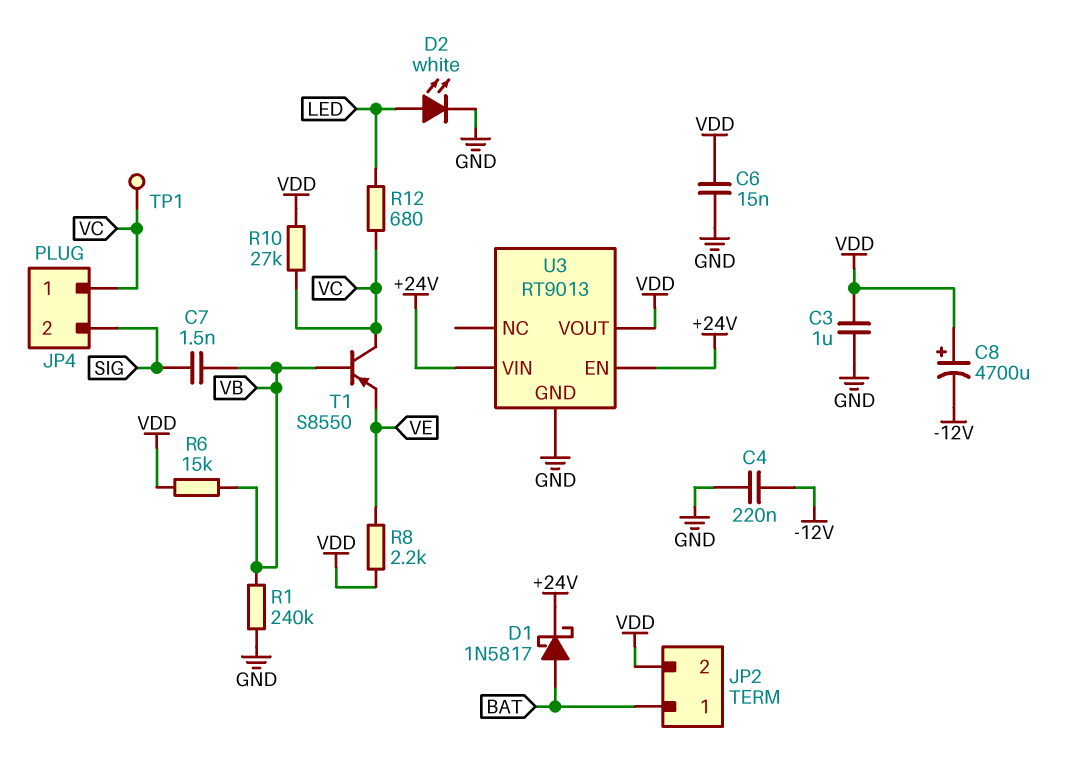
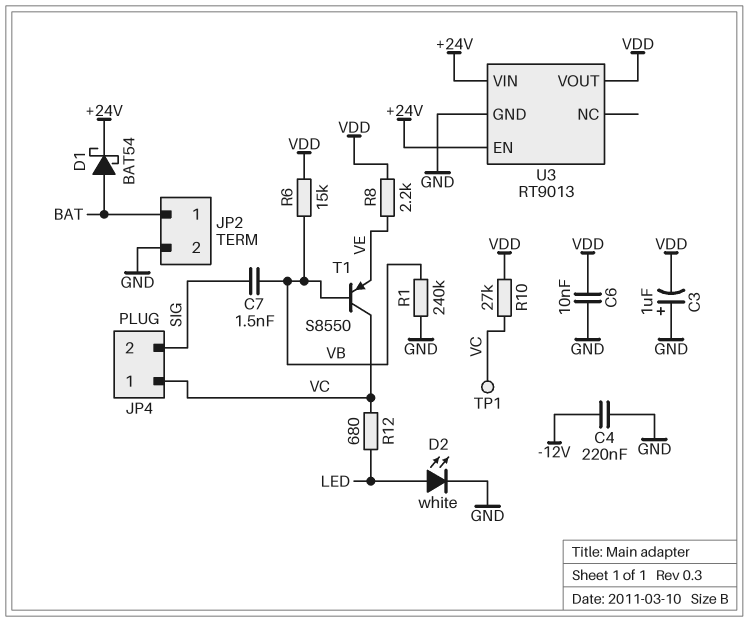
C3: 1uF (GND, VDD) -> 1uF (plus GND, minus VDD)
C6: 15nF (GND, VDD) -> 10nF (GND, VDD)
C8: 4700uF (plus VDD, minus -12V) -> none
D1: schottky 1N5817 (A BAT, K +24V) -> schottky BAT54 (A BAT, K +24V)
JP2 pin 2: VDD -> GND

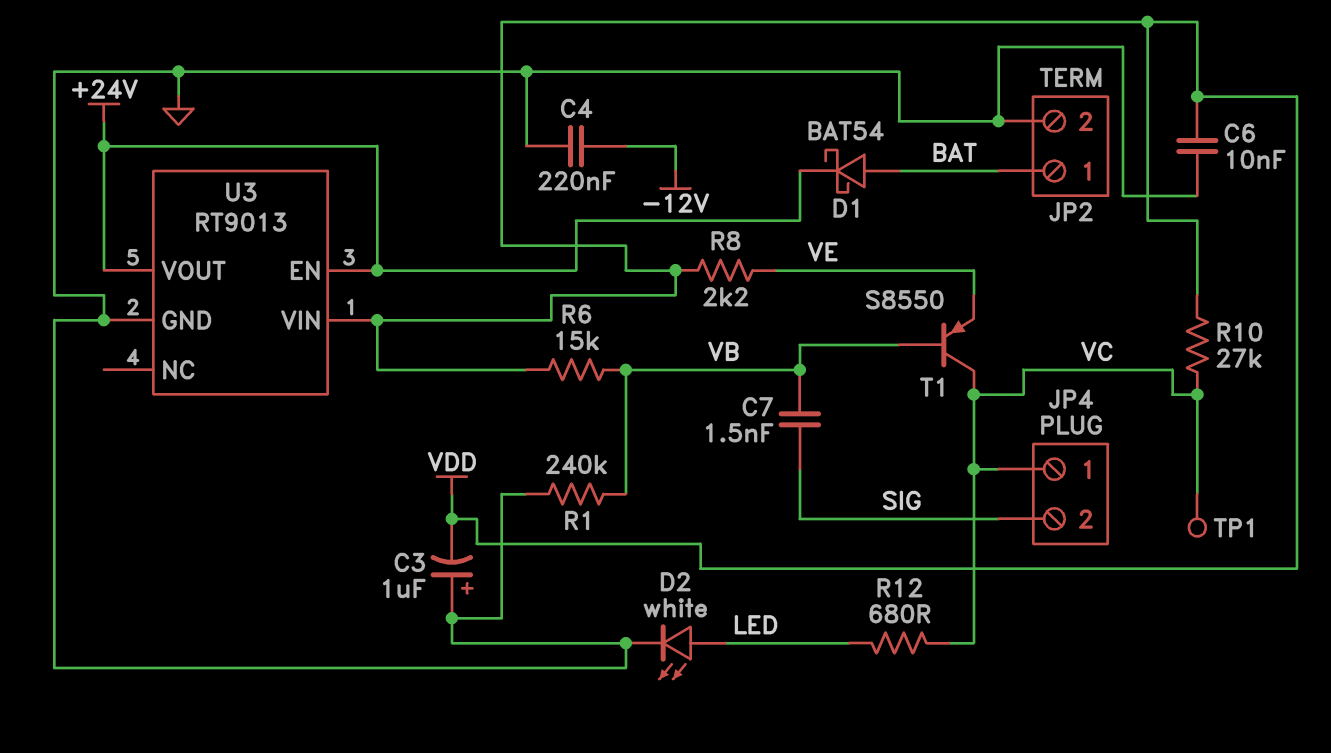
U3 pin VIN: +24V -> VDD
U3 pin VOUT: VDD -> +24V

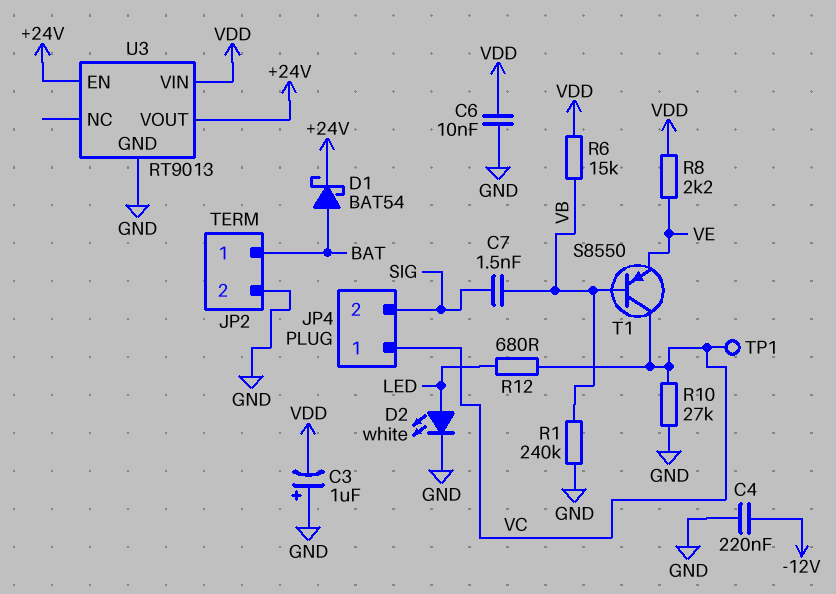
R10: 27k (VC, VDD) -> 27k (GND, VC)

